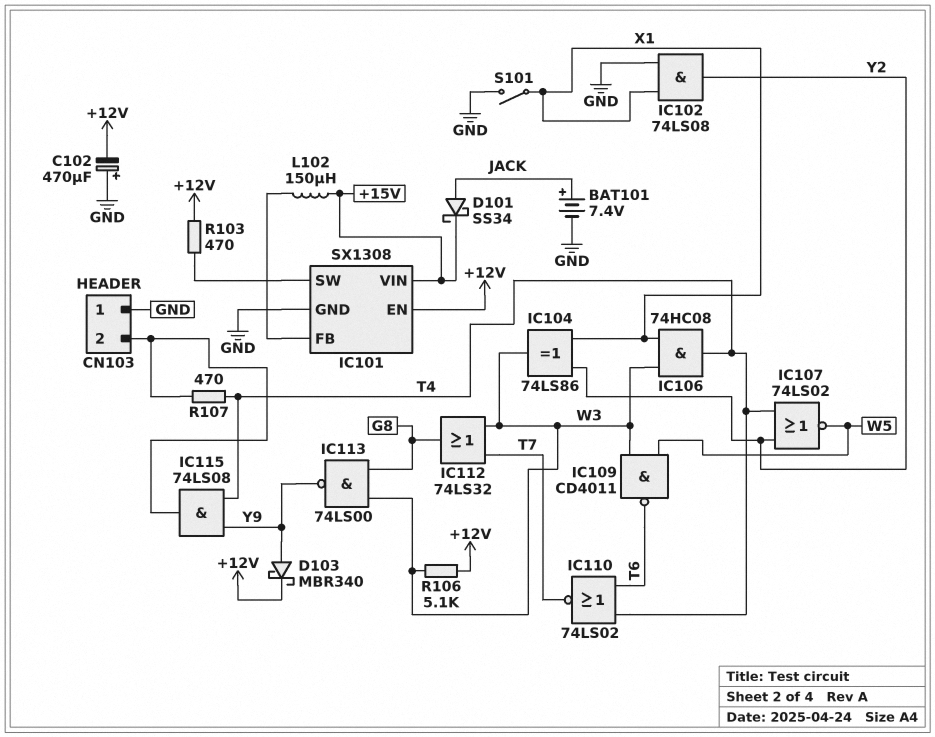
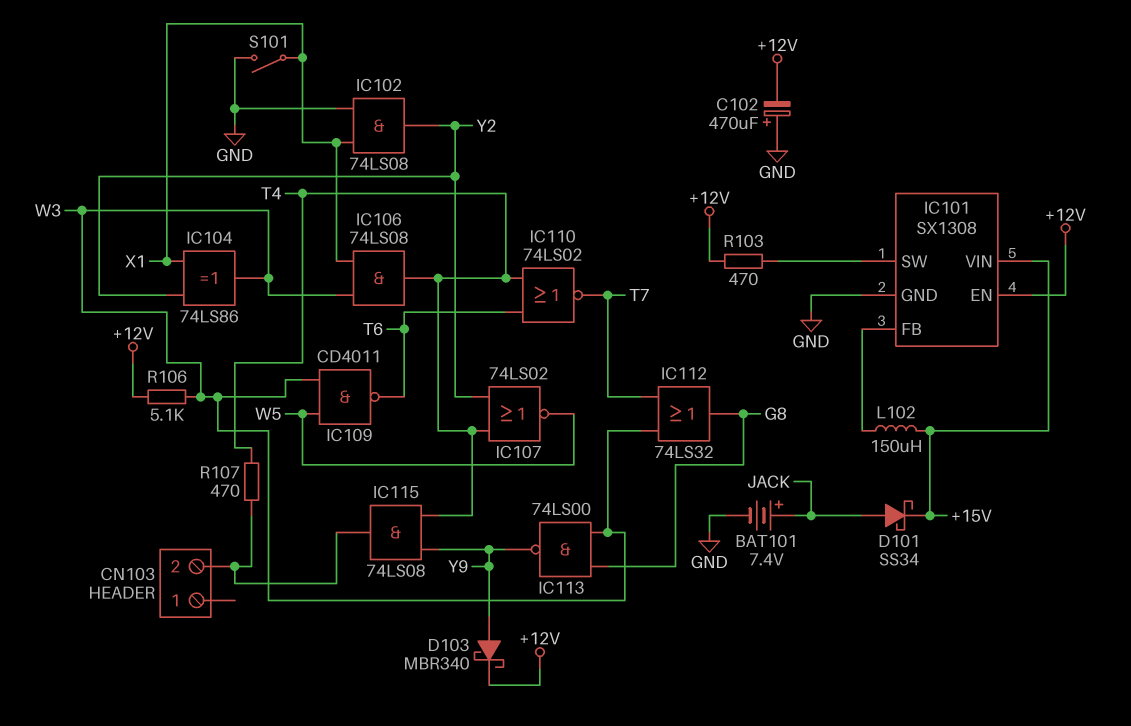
CN103 pin 1: GND -> none
IC106: AND 74HC08 (in W3, in X1, out T4) -> AND 74LS08 (in W3, in X1, out T4)

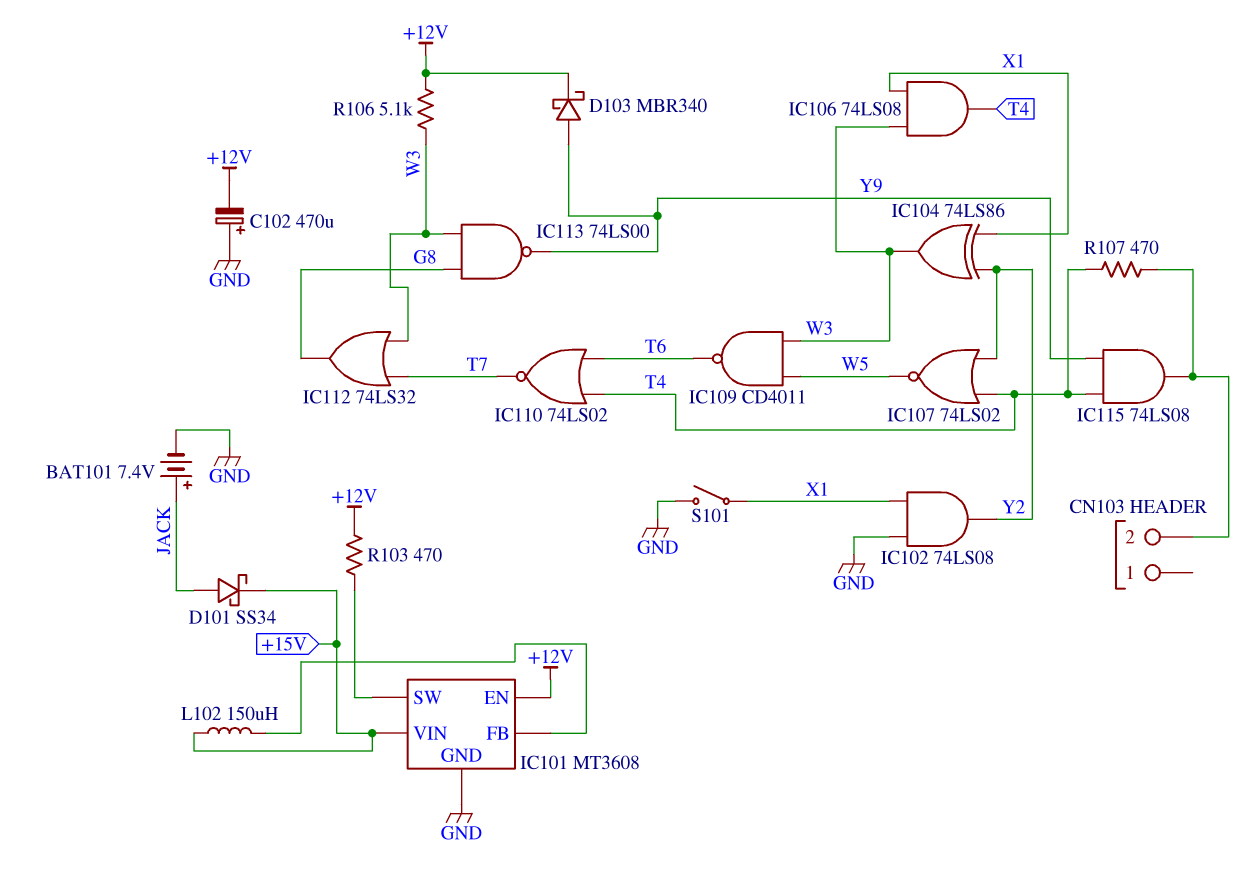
IC101: SX1308 -> MT3608

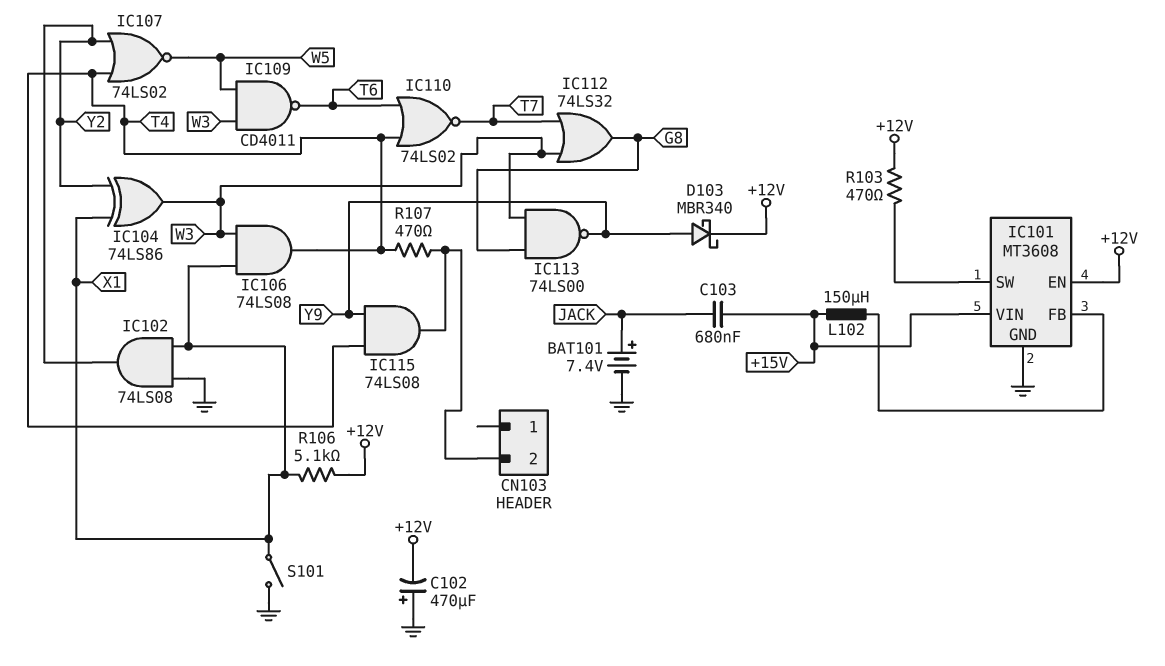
C103: none -> 680nF (+15V, JACK)
D101: schottky SS34 (A JACK, K +15V) -> none
R106: 5.1k (+12V, W3) -> 5.1k (+12V, X1)

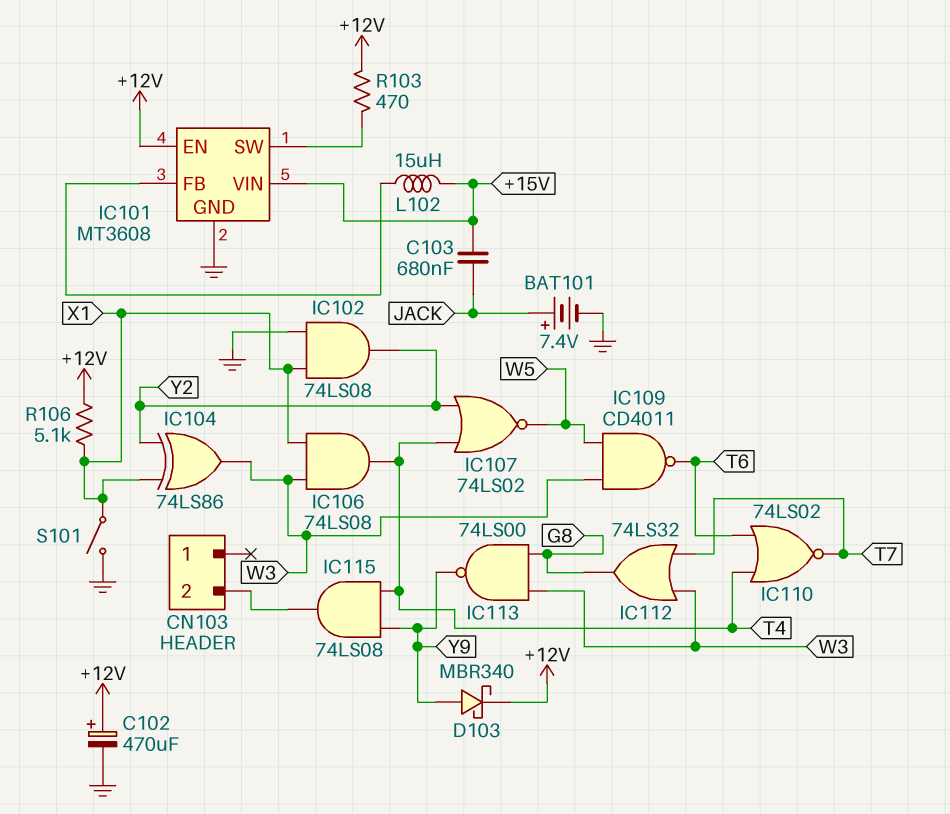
C102: 470uF (plus GND, minus +12V) -> 470uF (plus +12V, minus GND)
L102: 150uH (+15V, IC101/FB) -> 15uH (+15V, IC101/FB)
R107: 470 (CN103/2, T4) -> none

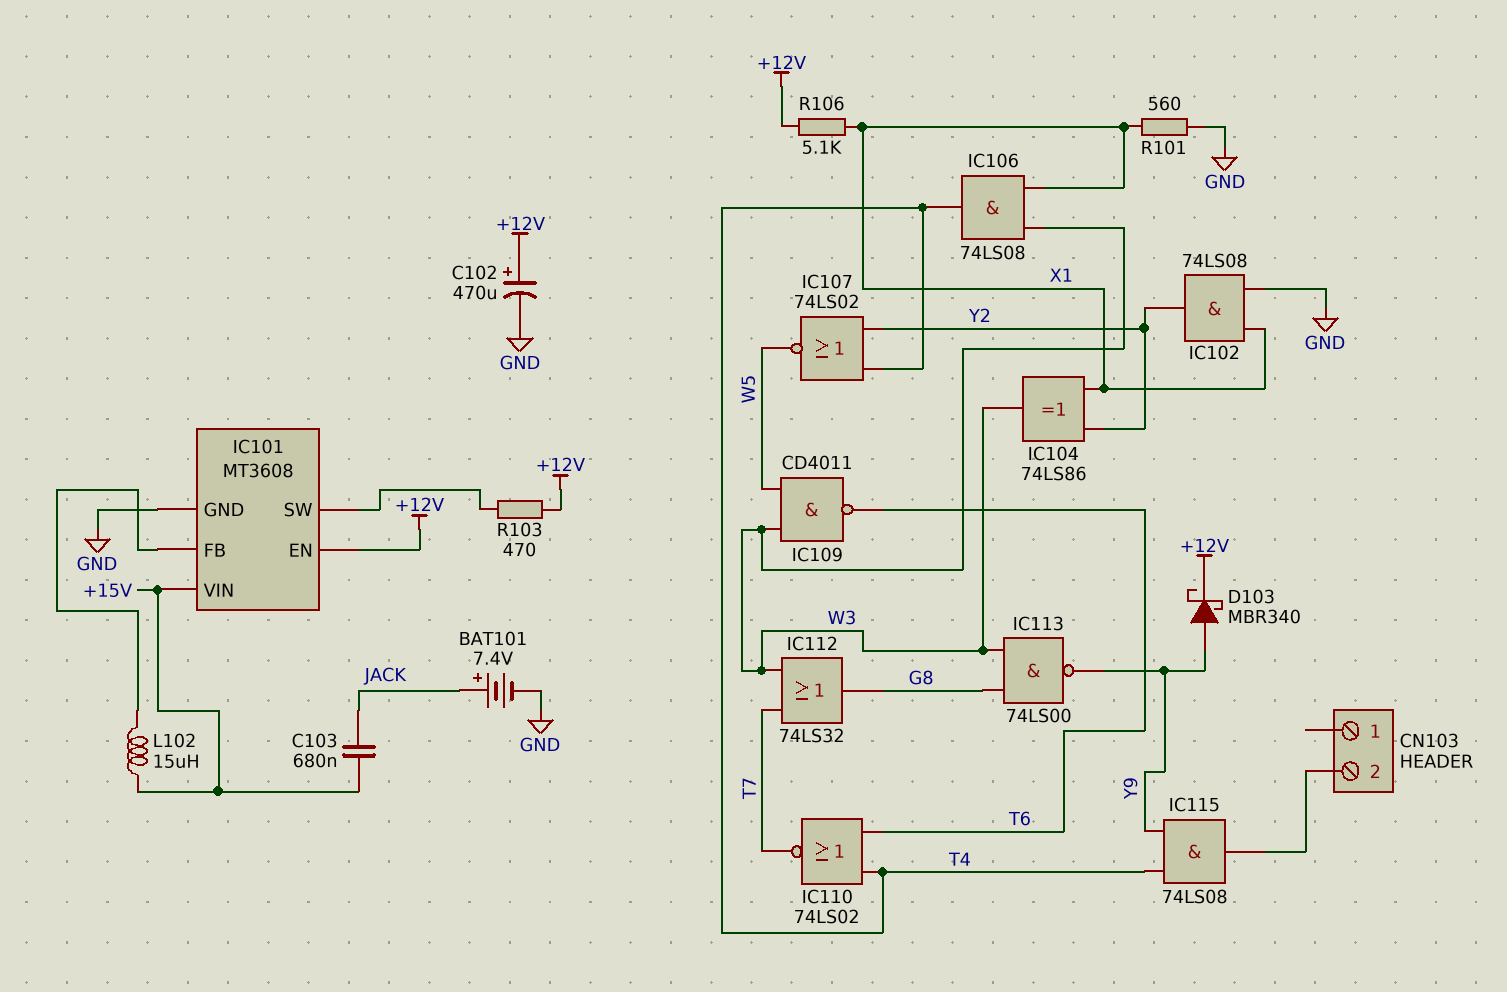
R101: none -> 560 (GND, X1)
S101: switch (GND, X1) -> none

